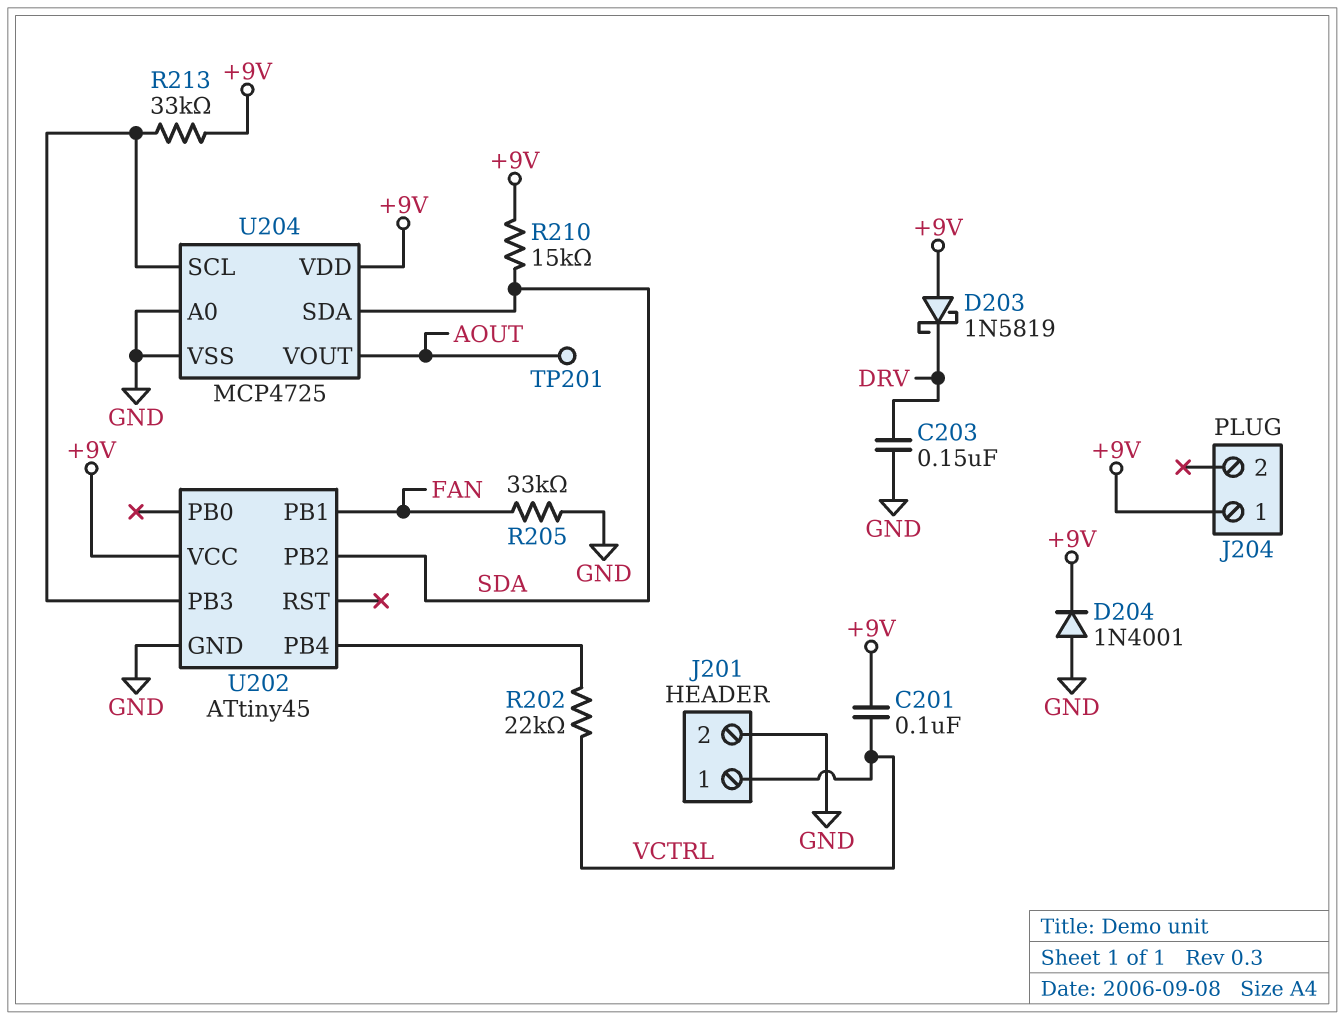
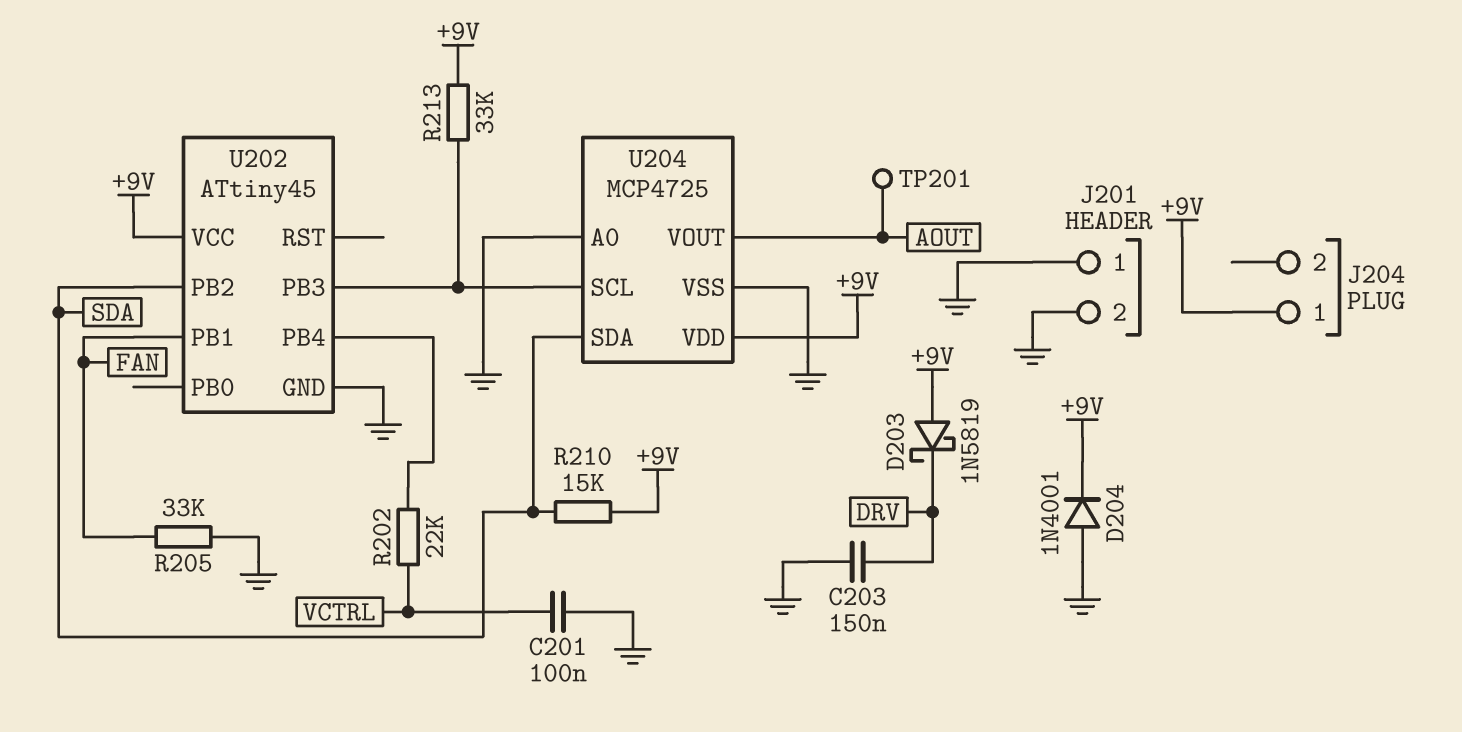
C201: 100nF (+9V, VCTRL) -> 100nF (GND, VCTRL)
J201 pin 1: VCTRL -> GND

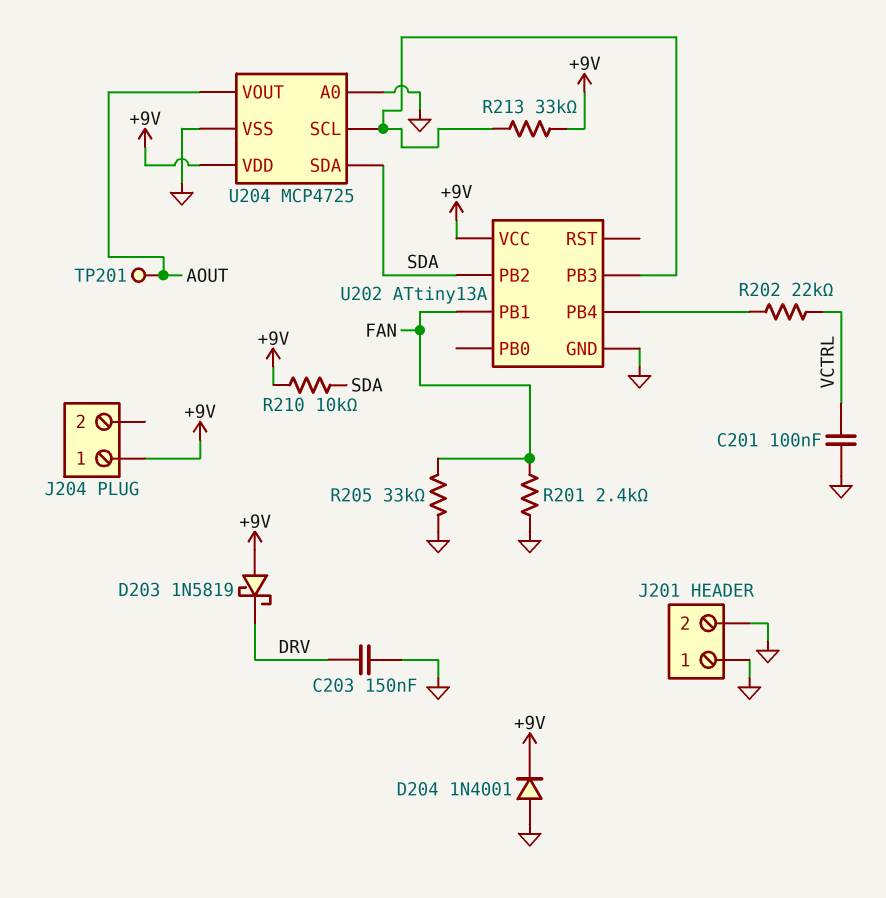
R201: none -> 2.4k (FAN, GND)
R210: 15k (+9V, SDA) -> 10k (+9V, SDA)
U202: ATtiny45 -> ATtiny13A

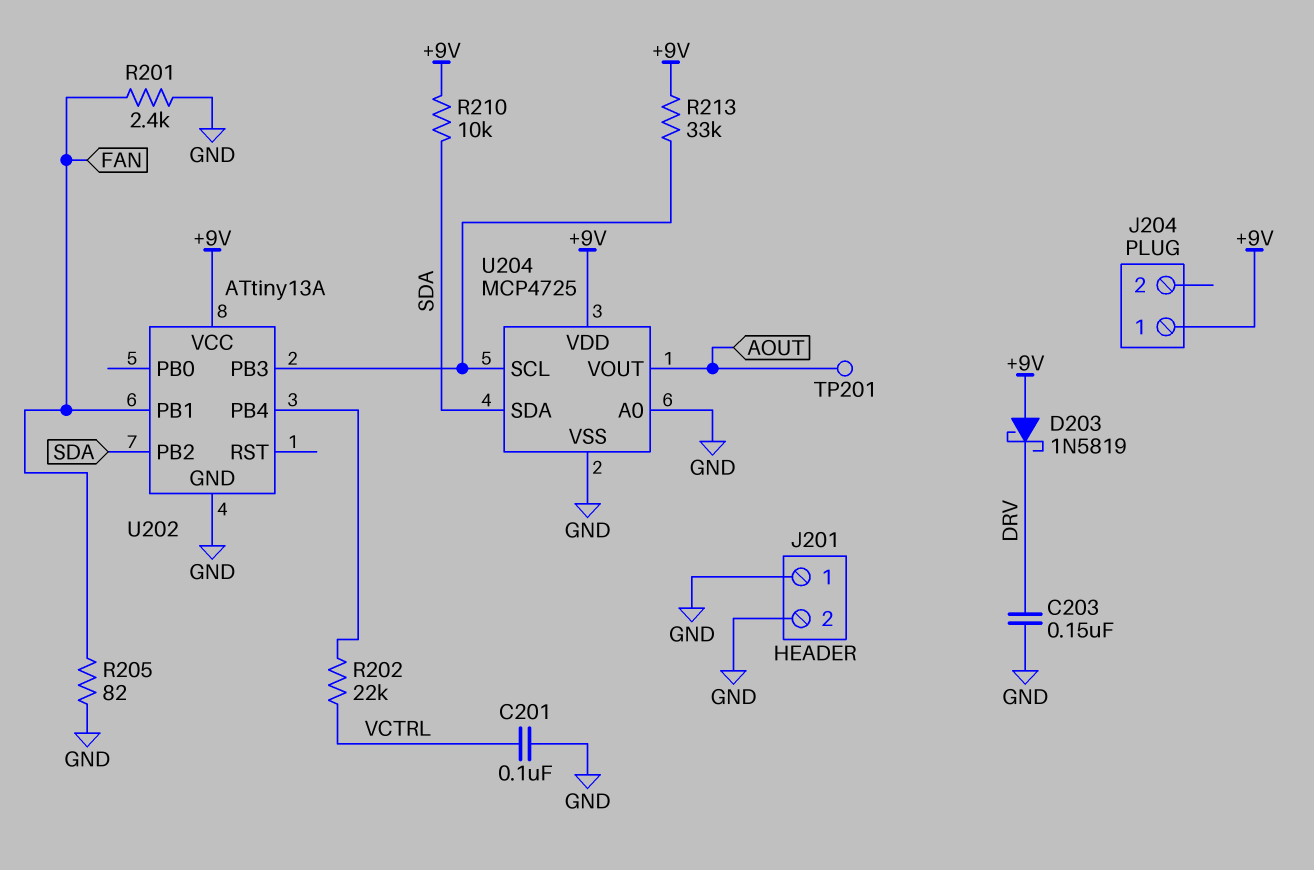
D204: diode 1N4001 (A GND, K +9V) -> none
R205: 33k (FAN, GND) -> 82 (FAN, GND)

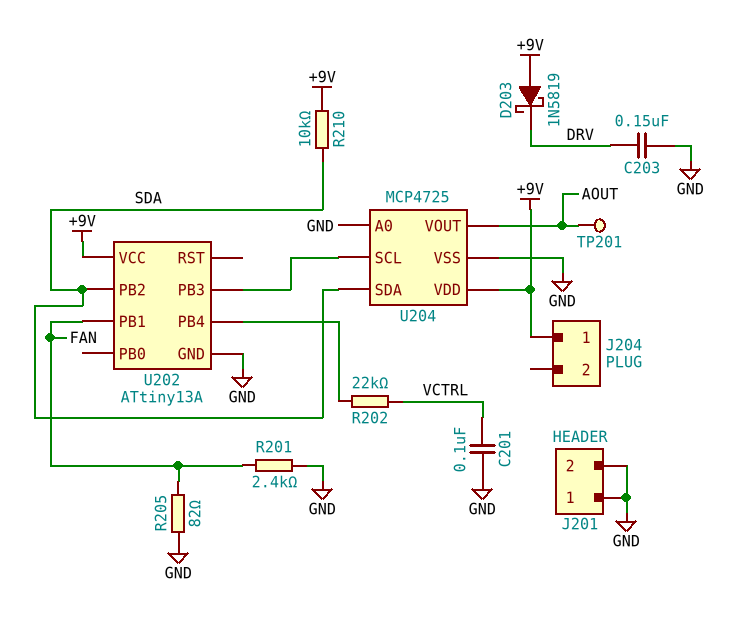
R213: 33k (+9V, U202/PB3) -> none

